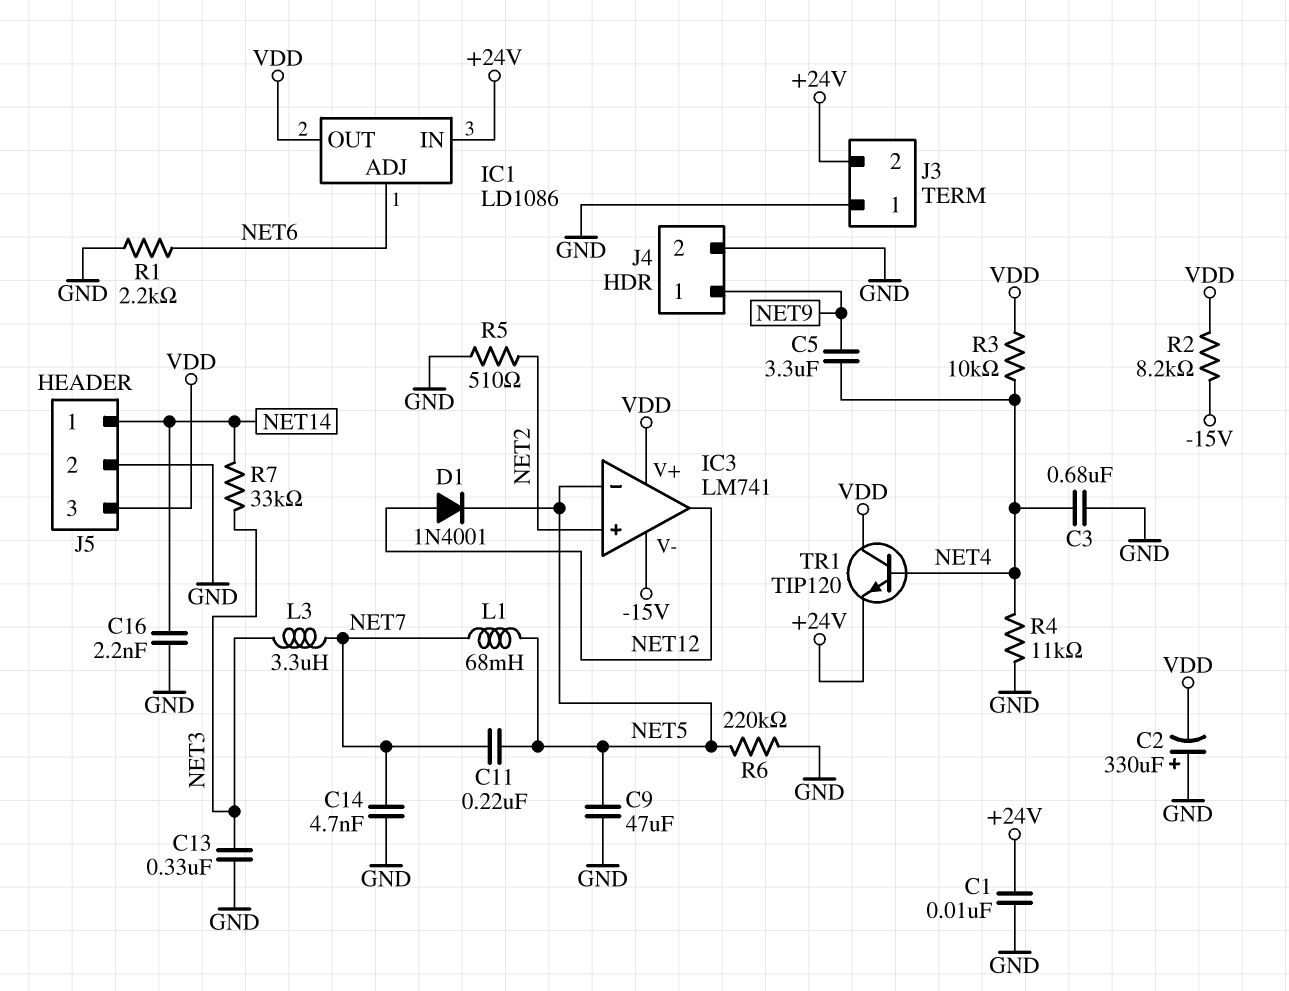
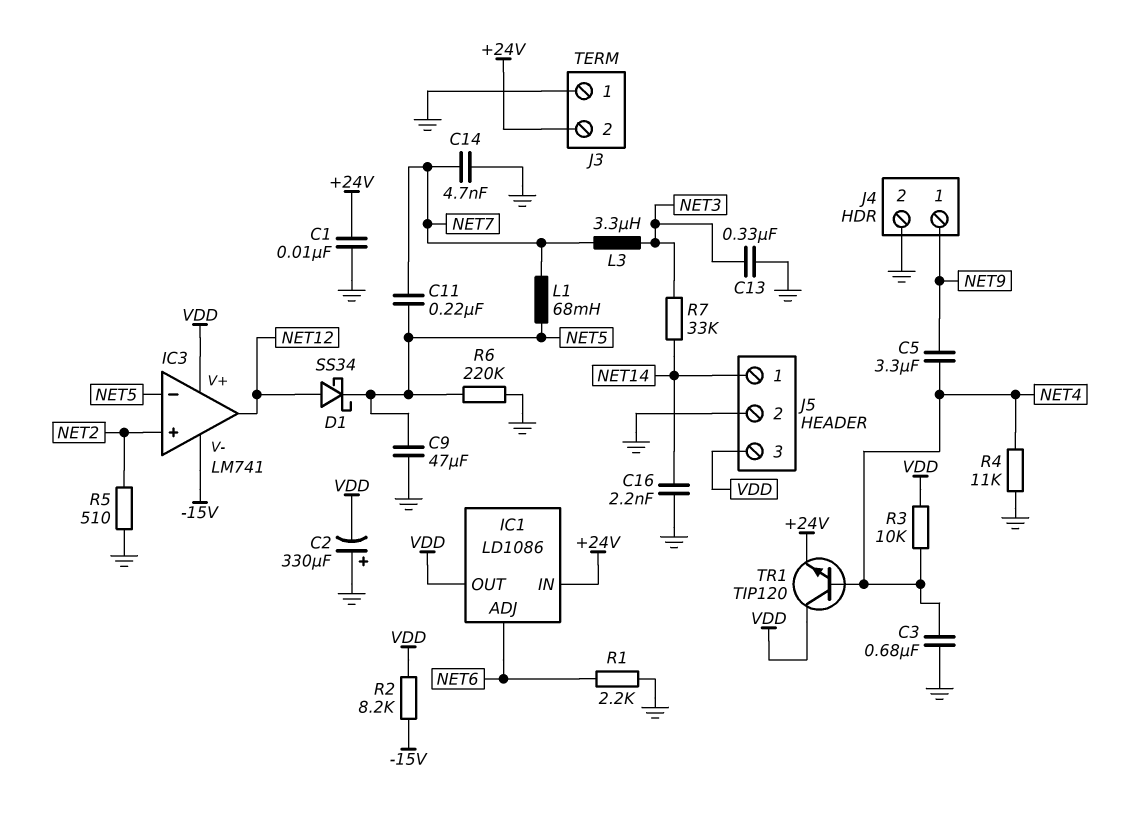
D1: diode 1N4001 (A NET12, K NET5) -> schottky SS34 (A NET12, K NET5)

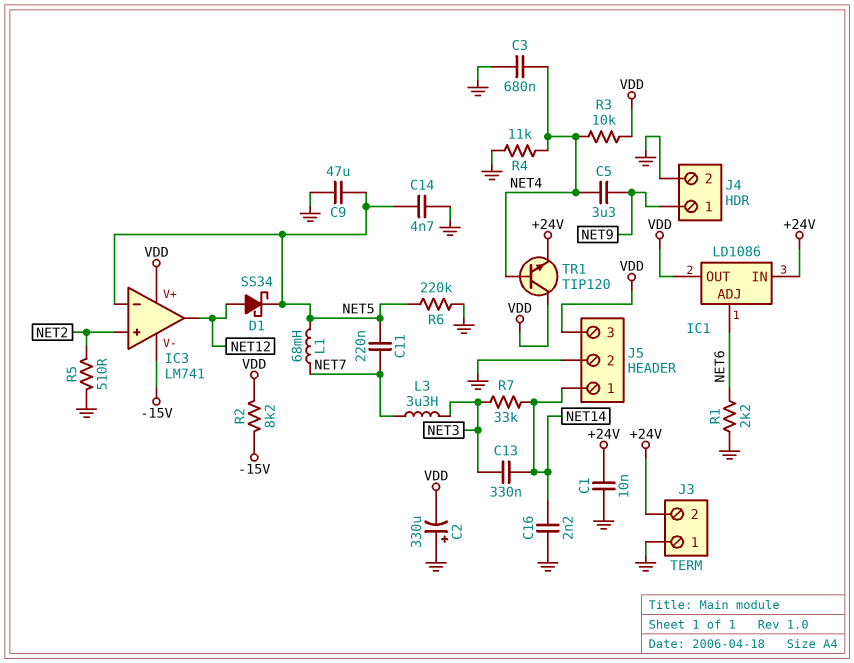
C13: 330nF (GND, NET3) -> 330nF (NET3, NET14)
C14: 4.7nF (GND, NET7) -> 4.7nF (GND, NET5)

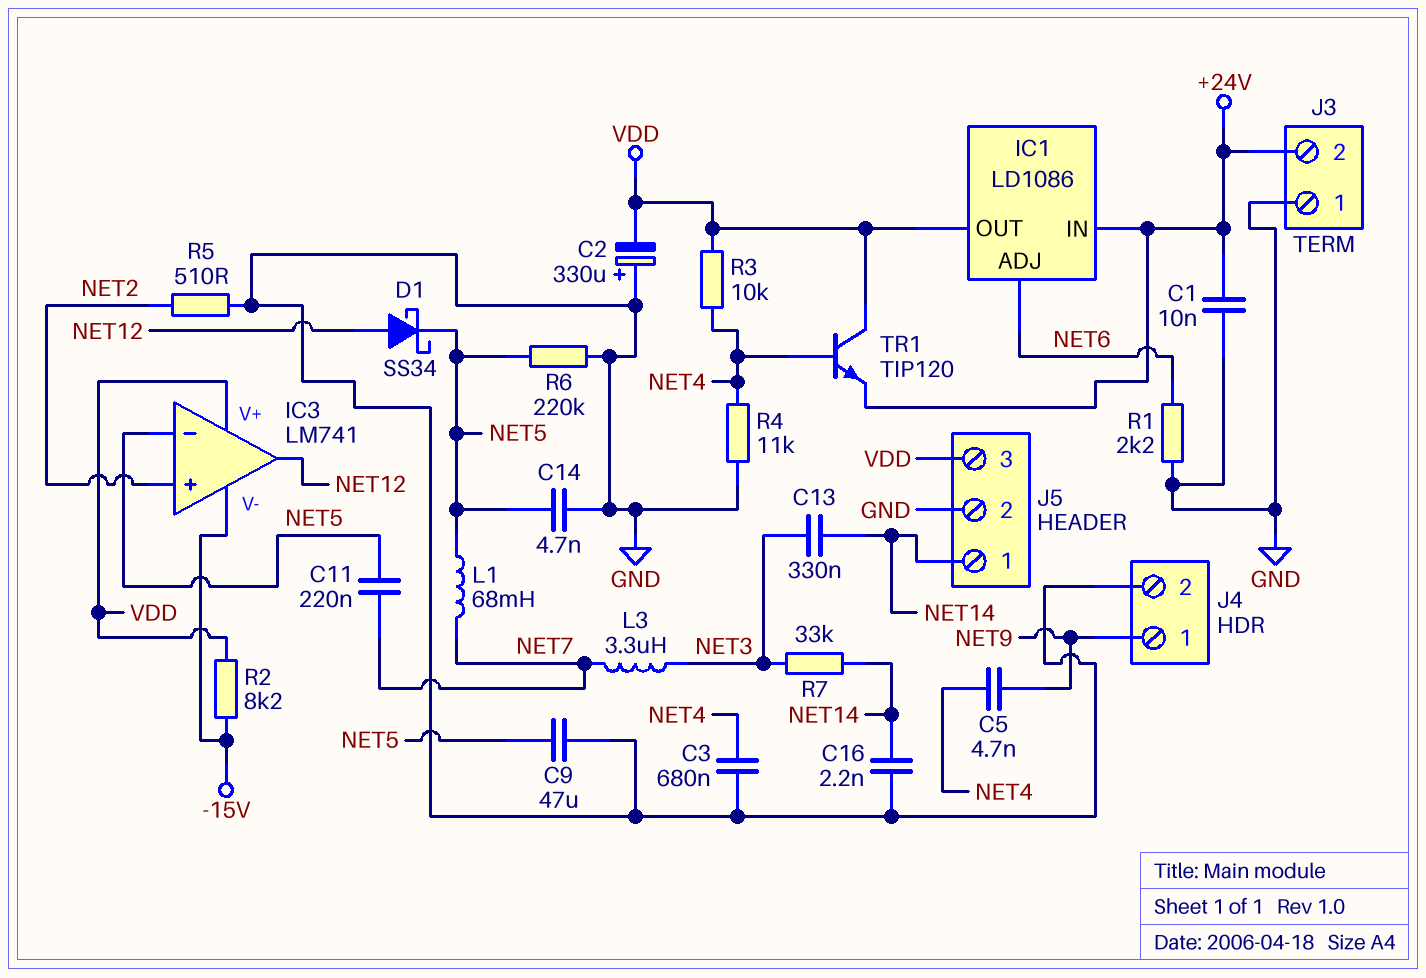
C5: 3.3uF (NET4, NET9) -> 4.7nF (NET4, NET9)

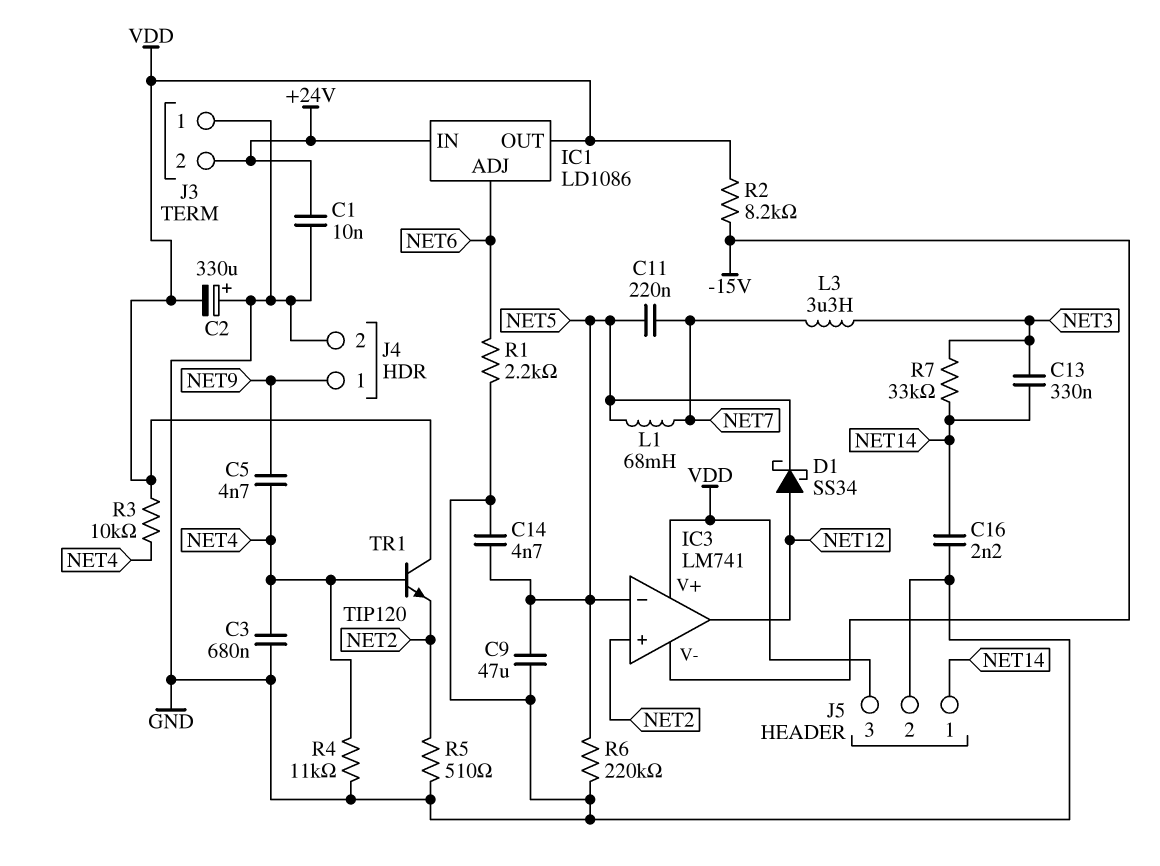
TR1: NPN TIP120 (B NET4, C VDD, E +24V) -> NPN TIP120 (B NET4, C VDD, E NET2)

